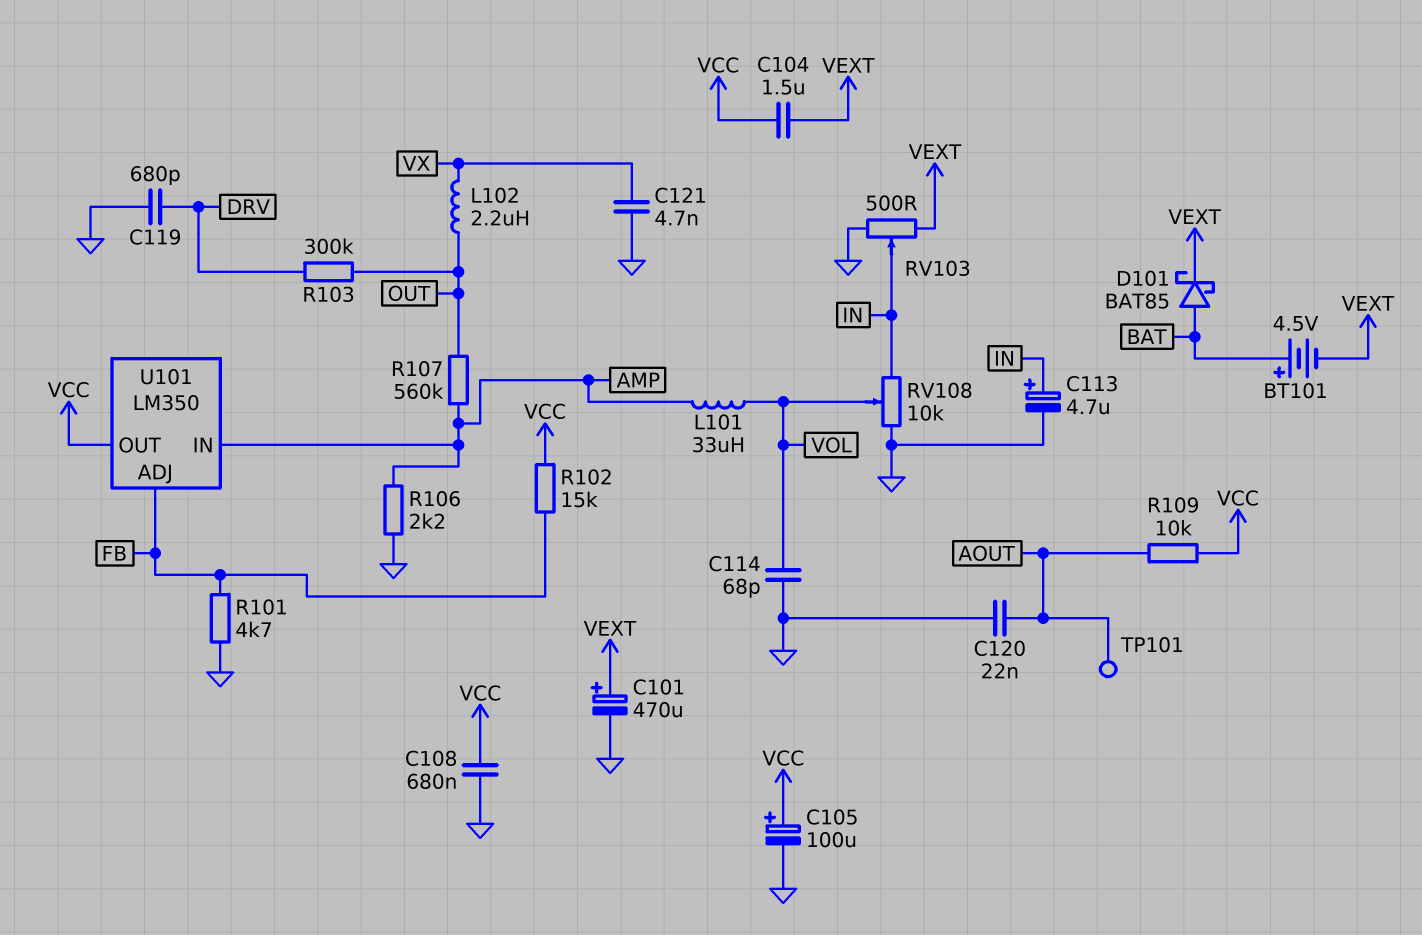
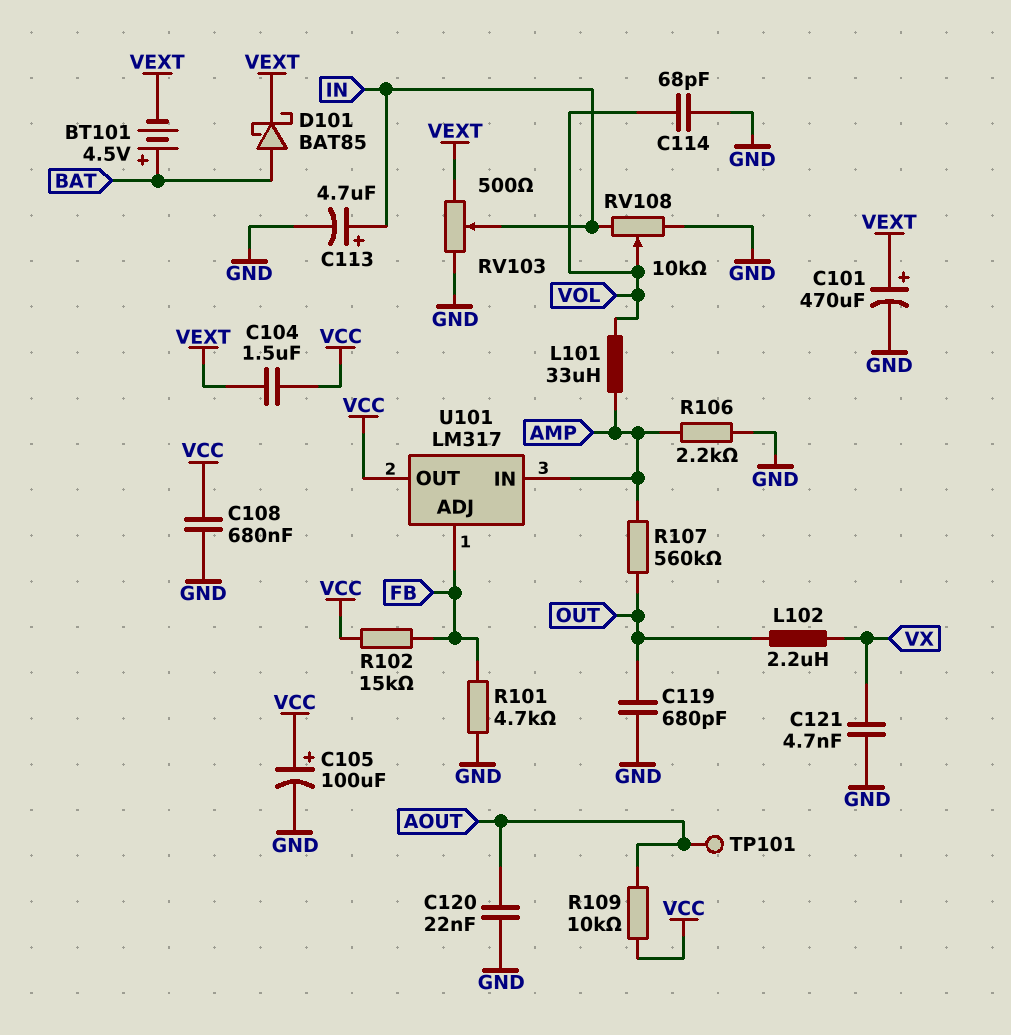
C119: 680pF (DRV, GND) -> 680pF (GND, OUT)
R103: 300k (DRV, OUT) -> none
U101: LM350 -> LM317

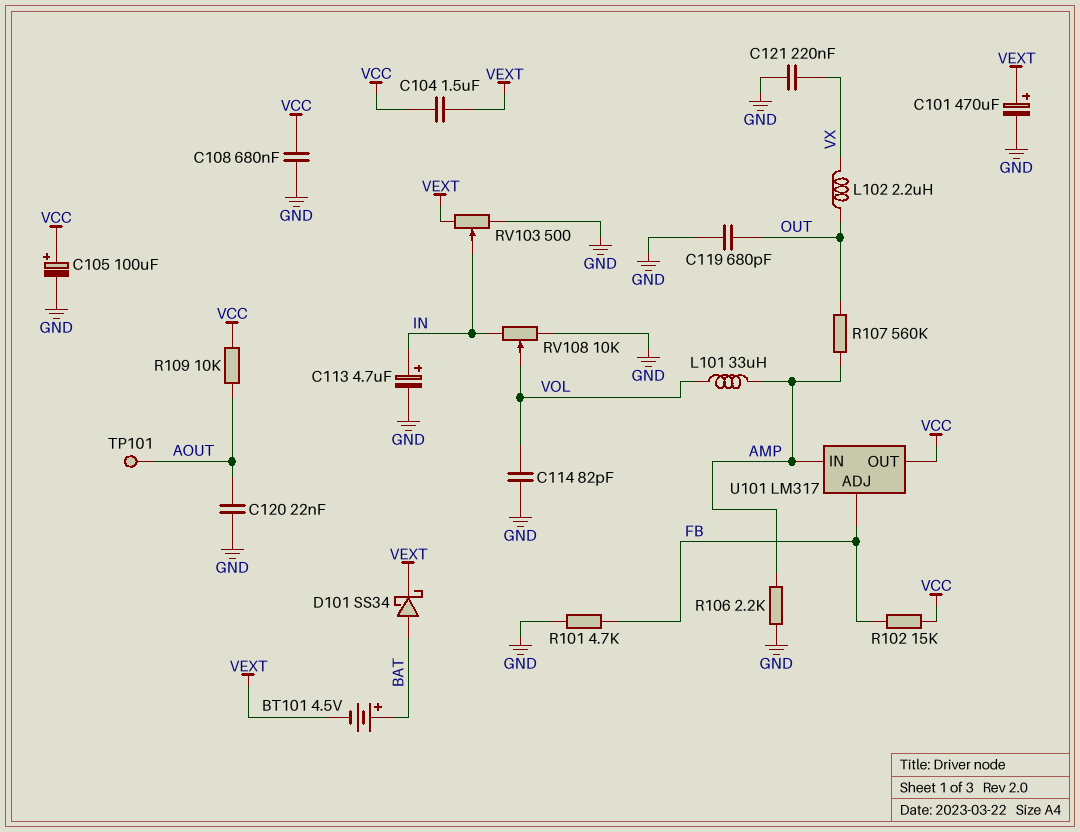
C114: 68pF (GND, VOL) -> 82pF (GND, VOL)
C121: 4.7nF (GND, VX) -> 220nF (GND, VX)
D101: schottky BAT85 (A BAT, K VEXT) -> schottky SS34 (A BAT, K VEXT)

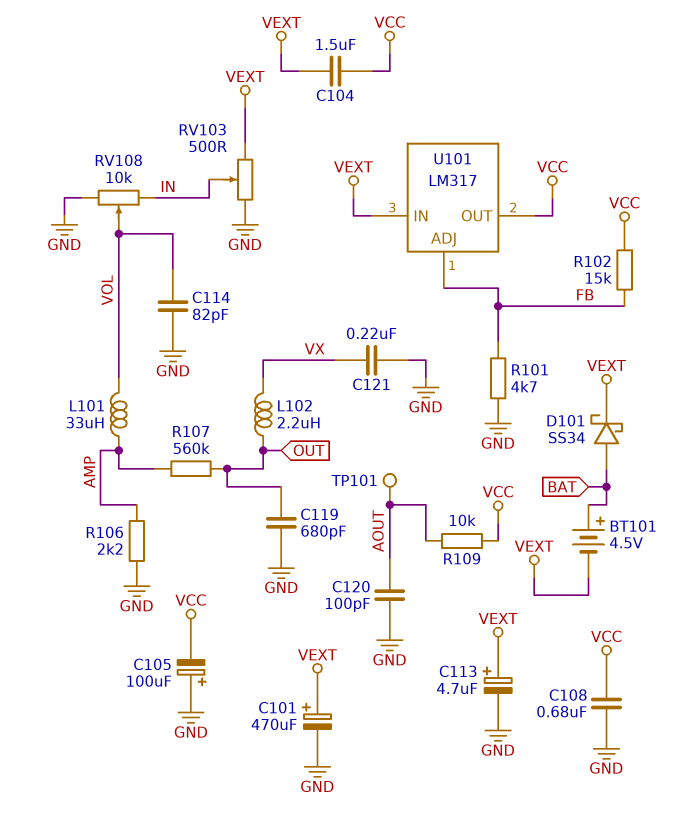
C105: 100uF (plus VCC, minus GND) -> 100uF (plus GND, minus VCC)
C113: 4.7uF (plus IN, minus GND) -> 4.7uF (plus VEXT, minus GND)
C120: 22nF (AOUT, GND) -> 100pF (AOUT, GND)
U101 pin IN: AMP -> VEXT

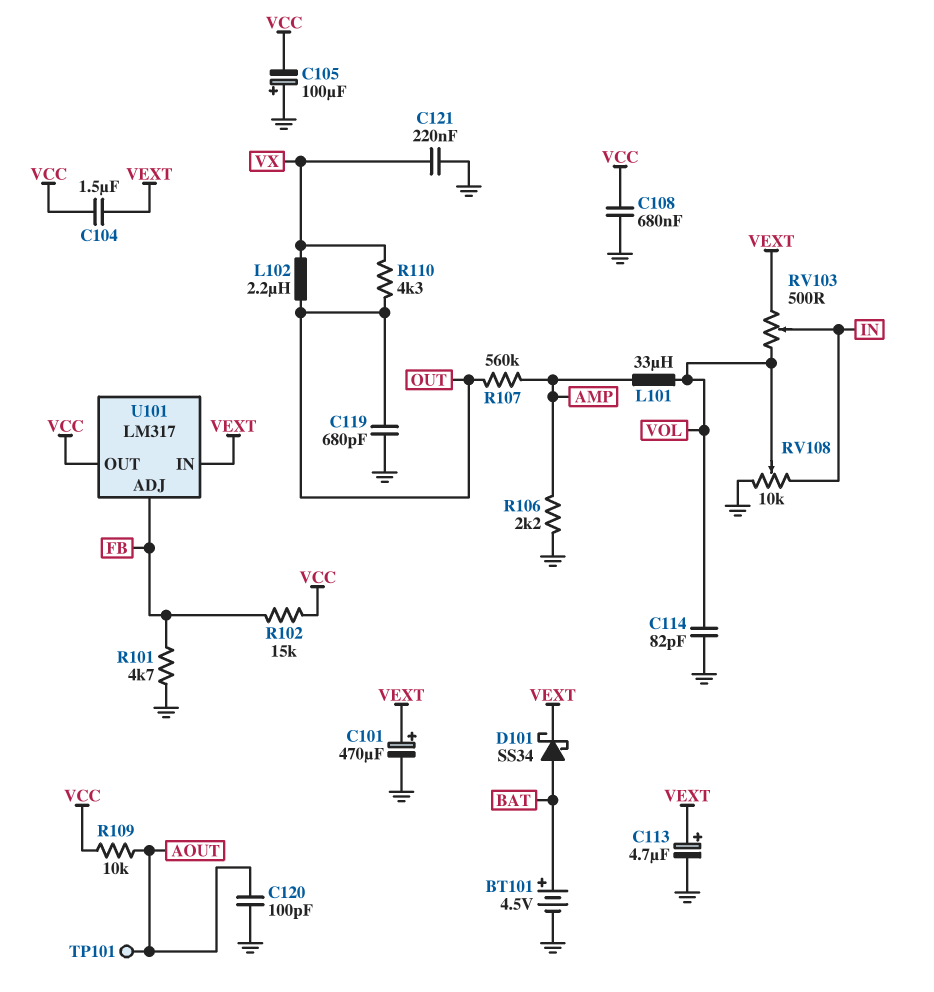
BT101: 4.5V (plus BAT, minus VEXT) -> 4.5V (plus BAT, minus GND)
R110: none -> 4.3k (OUT, VX)
RV103: 500 (GND, VEXT, wiper IN) -> 500 (VEXT, VOL, wiper IN)

